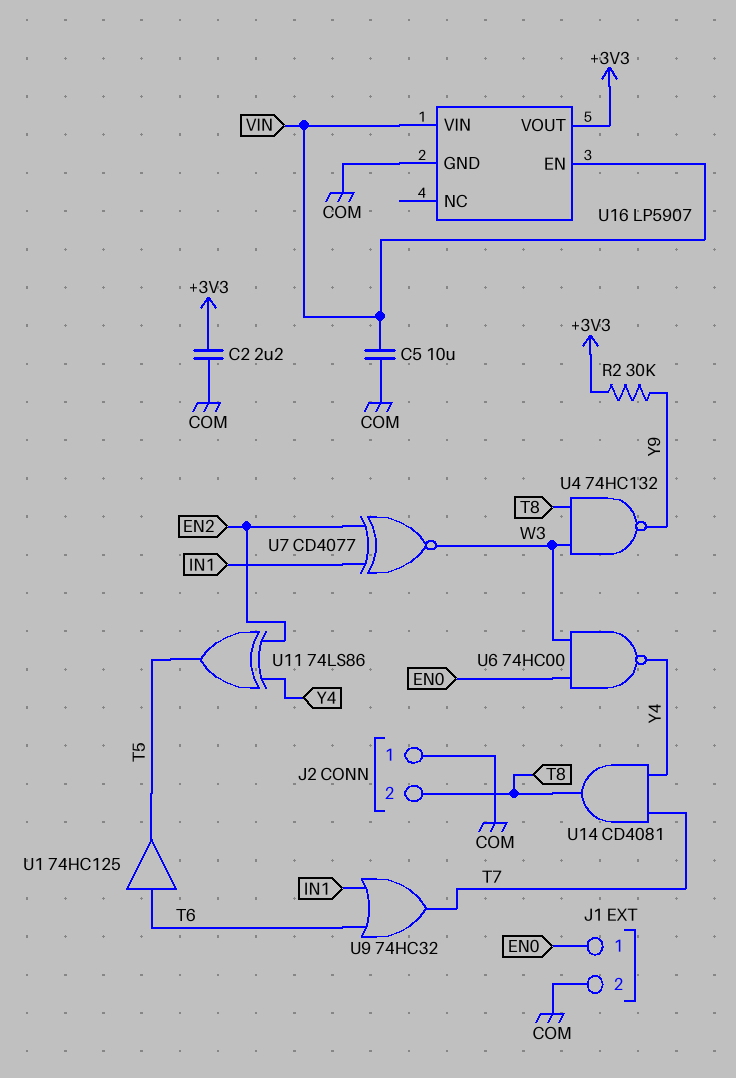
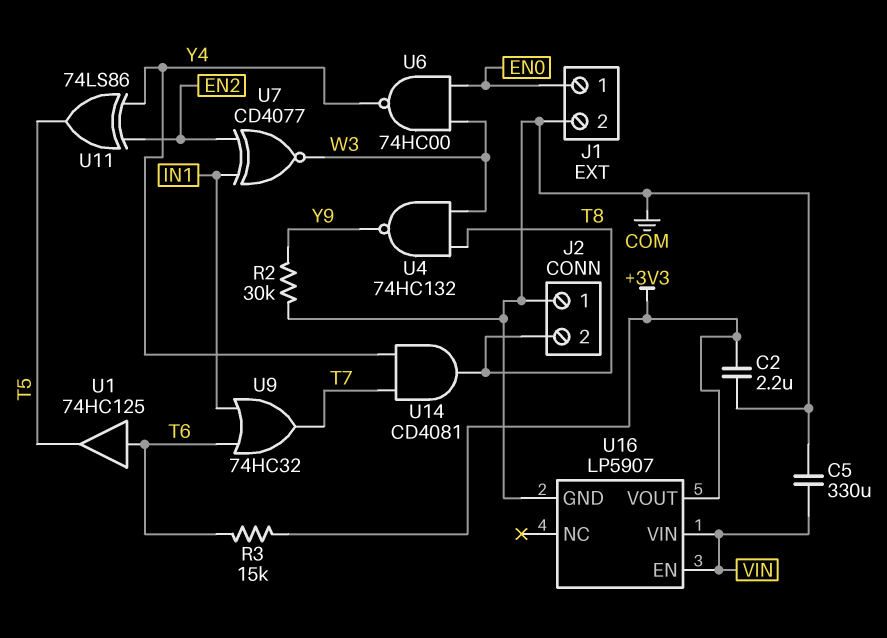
C5: 10uF (COM, VIN) -> 330uF (COM, VIN)
R2: 30k (+3V3, Y9) -> 30k (COM, Y9)
R3: none -> 15k (+3V3, T6)

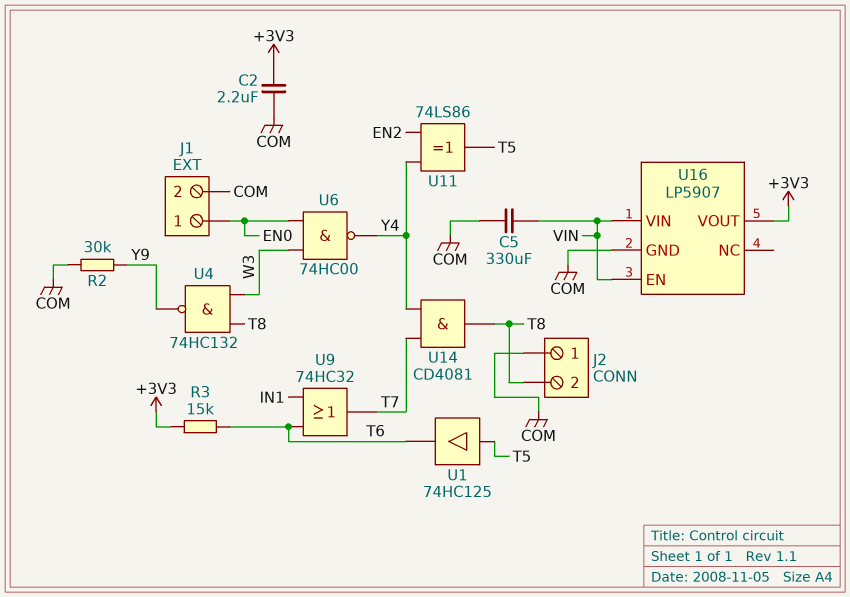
U1: buffer 74HC125 (in T6, out T5) -> buffer 74HC125 (in T5, out T6)
U7: XNOR CD4077 (in EN2, in IN1, out W3) -> none

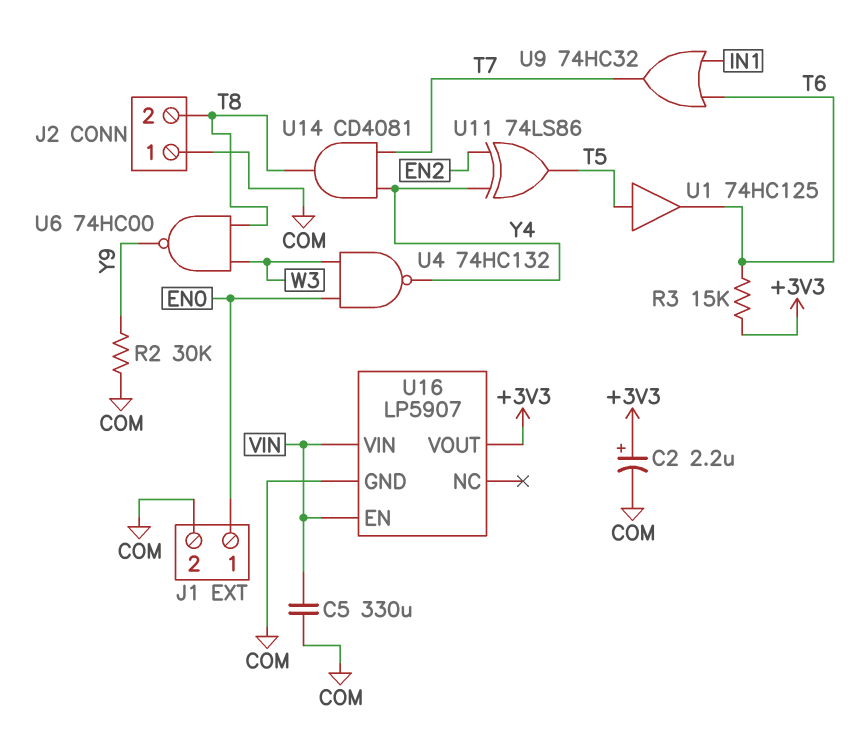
C2: 2.2uF (+3V3, COM) -> 2.2uF (plus +3V3, minus COM)
U4: NAND 74HC132 (in T8, in W3, out Y9) -> NAND 74HC132 (in EN0, in W3, out Y4)
U6: NAND 74HC00 (in EN0, in W3, out Y4) -> NAND 74HC00 (in T8, in W3, out Y9)

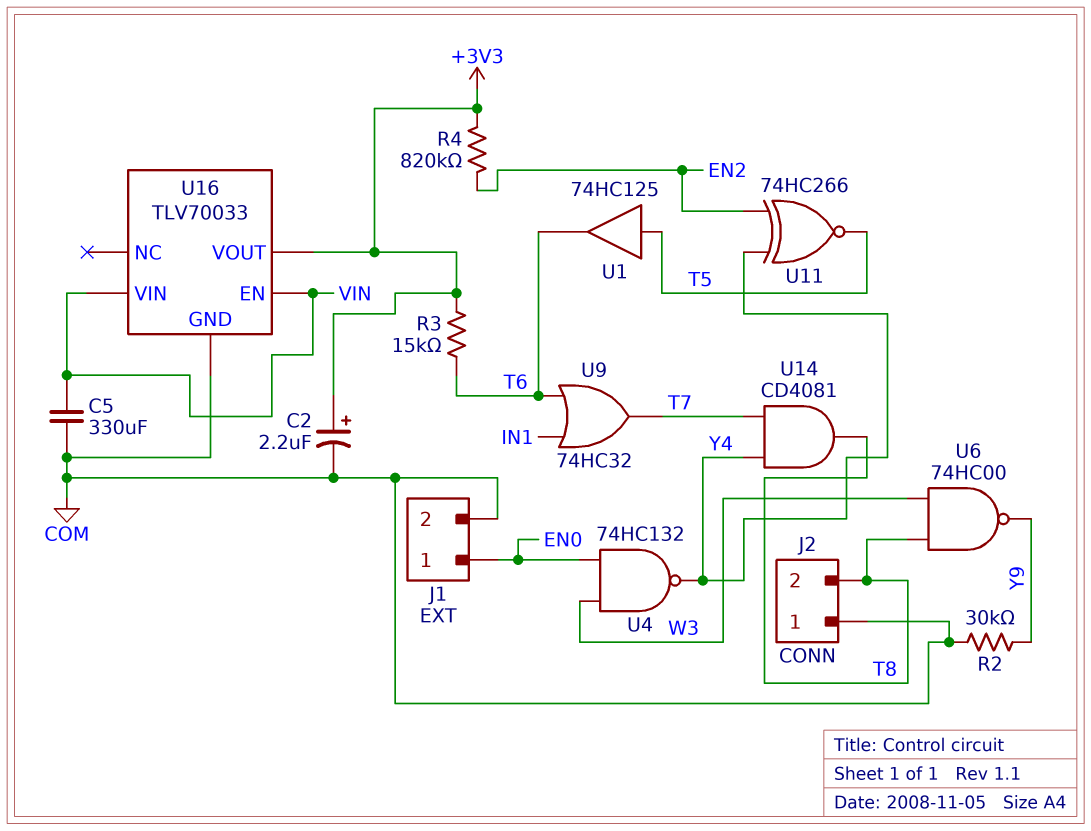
R4: none -> 820k (+3V3, EN2)
U11: XOR 74LS86 (in EN2, in Y4, out T5) -> XNOR 74HC266 (in EN2, in Y4, out T5)
U16: LP5907 -> TLV70033

